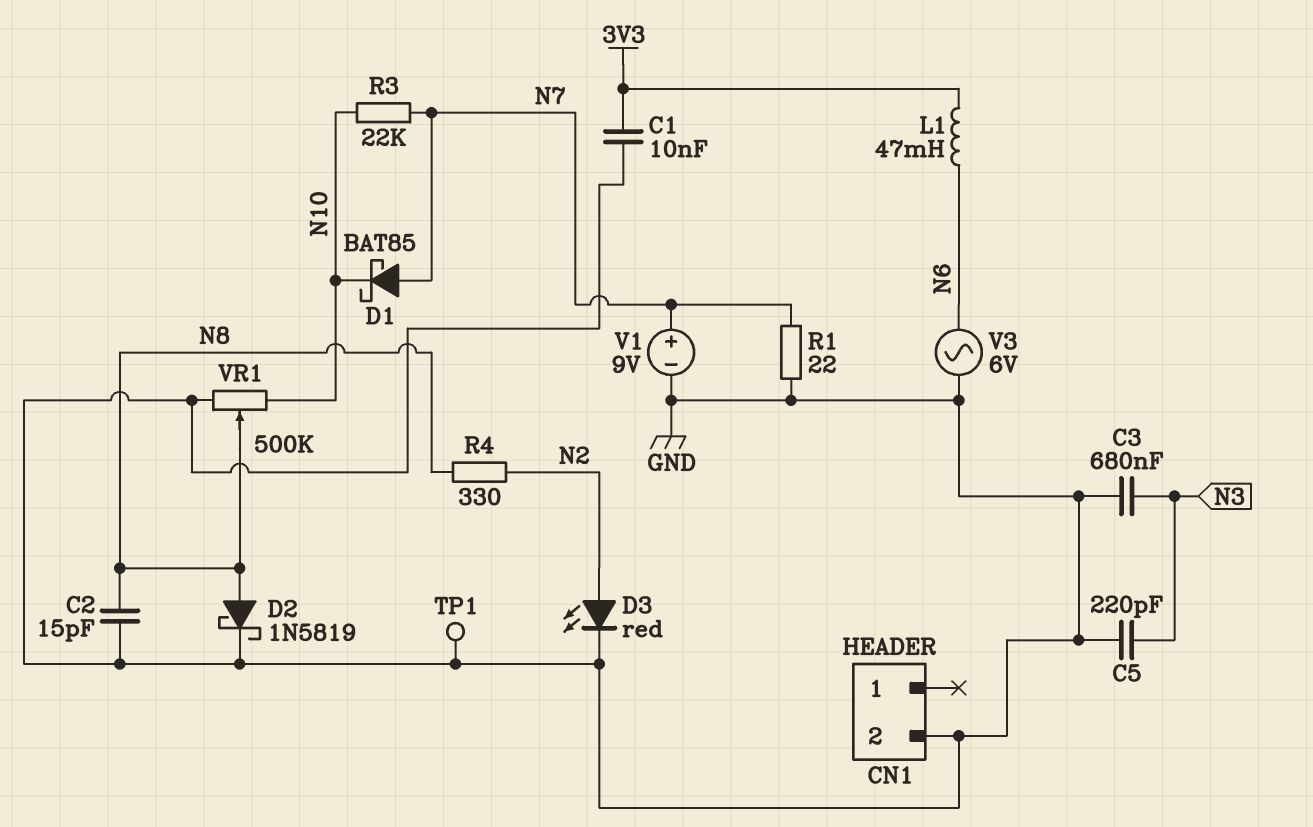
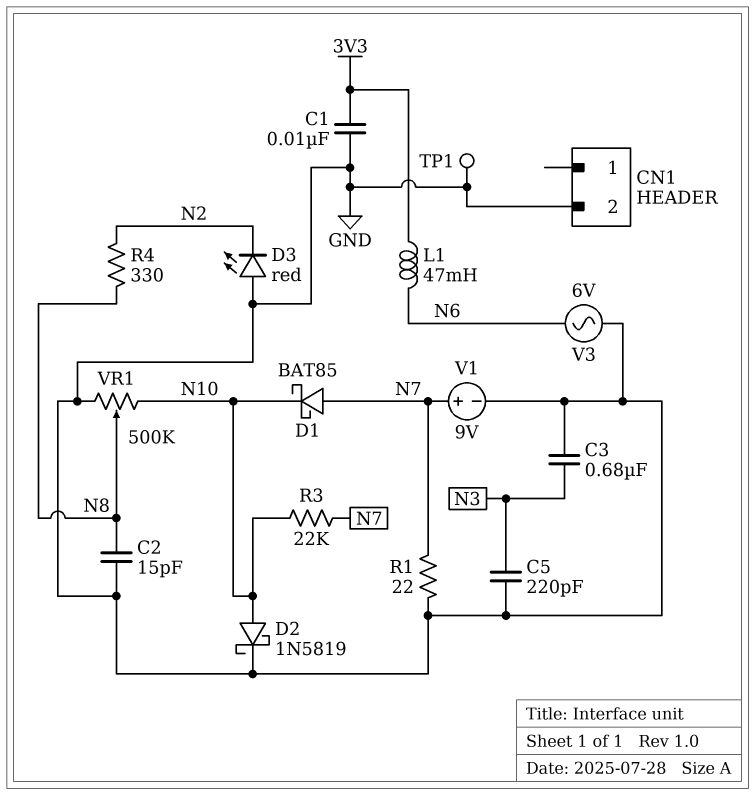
D2: schottky 1N5819 (A N8, K GND) -> schottky 1N5819 (A N10, K GND)
D3: LED red (A N2, K GND) -> LED red (A GND, K N2)

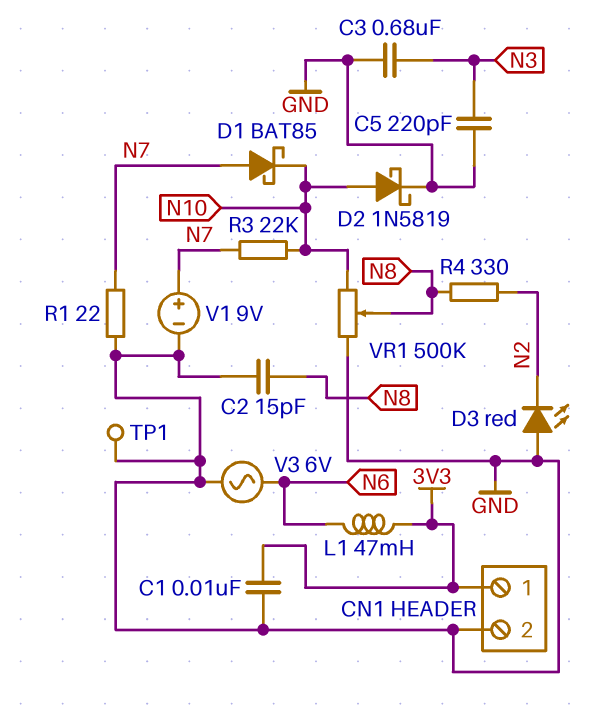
CN1 pin 1: none -> 3V3

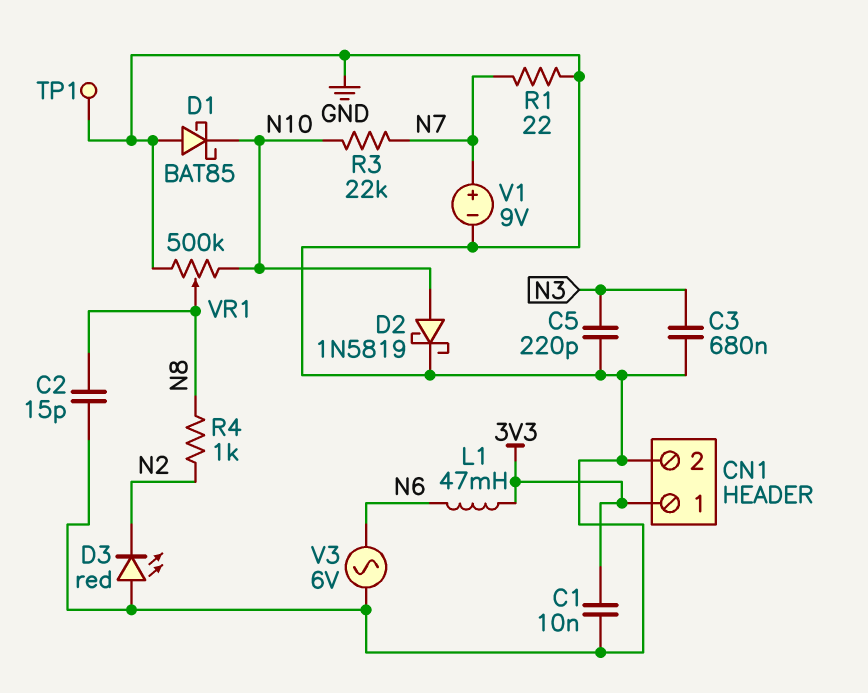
D1: schottky BAT85 (A N7, K N10) -> schottky BAT85 (A GND, K N10)
R4: 330 (N2, N8) -> 1k (N2, N8)

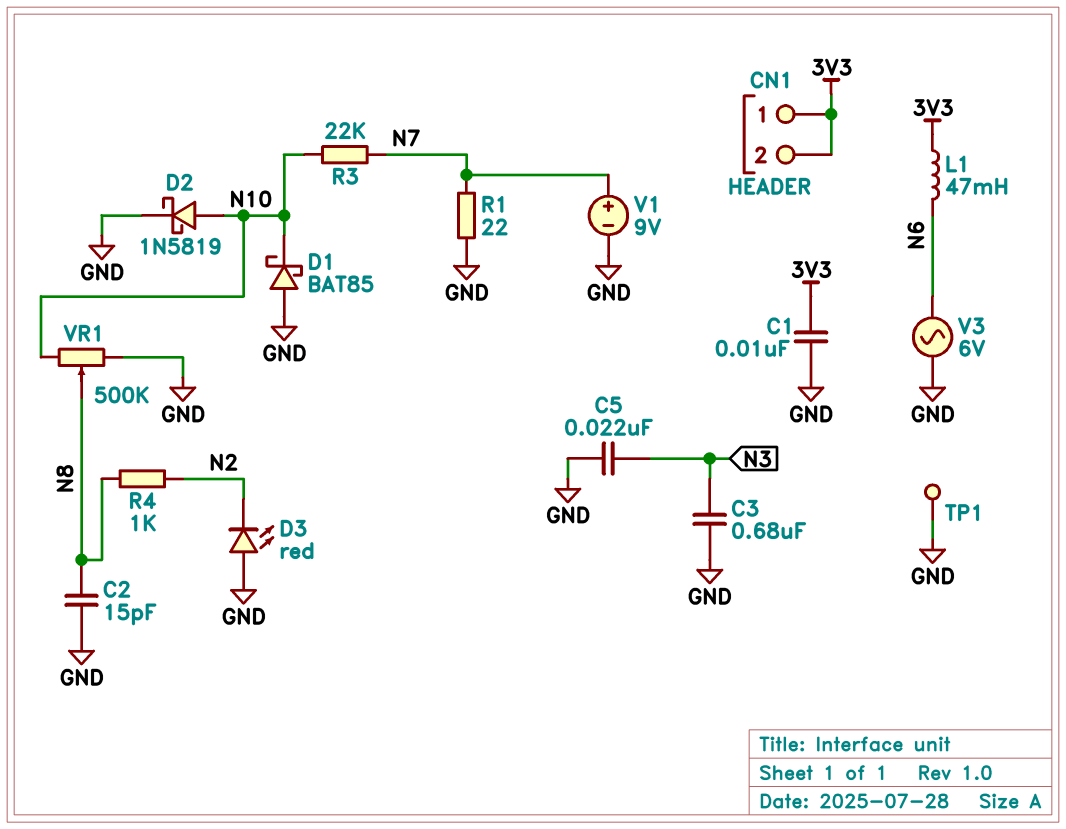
C5: 220pF (GND, N3) -> 22nF (GND, N3)
CN1 pin 2: GND -> 3V3

